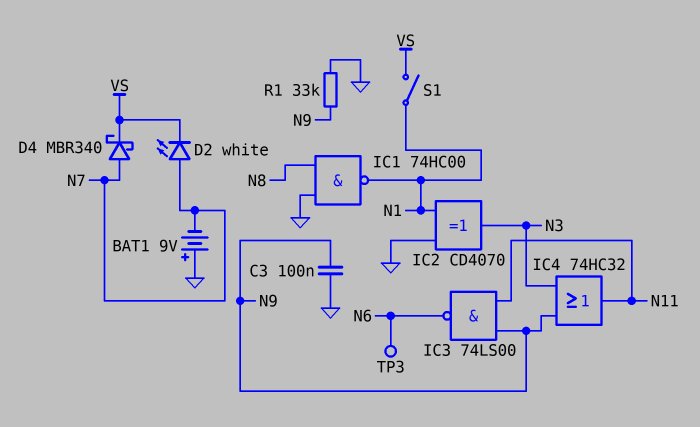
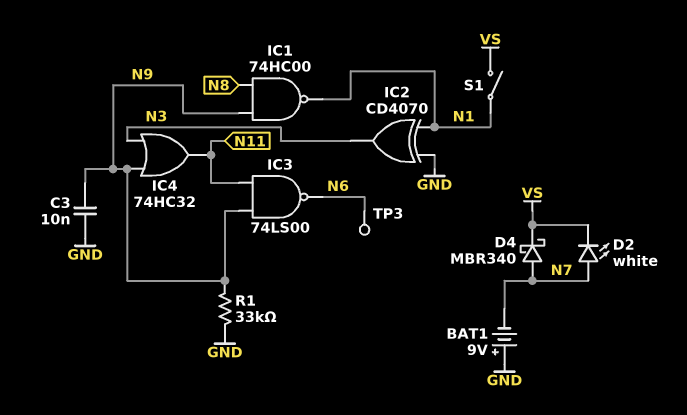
C3: 100nF (GND, N9) -> 10nF (GND, N9)
IC1: NAND 74HC00 (in GND, in N8, out N1) -> NAND 74HC00 (in N8, in N9, out N1)

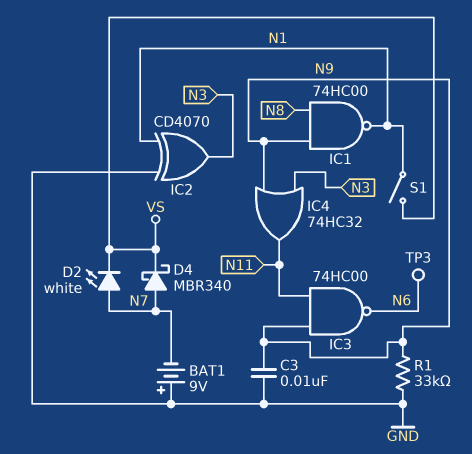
IC3: NAND 74LS00 (in N9, in N11, out N6) -> NAND 74HC00 (in N9, in N11, out N6)

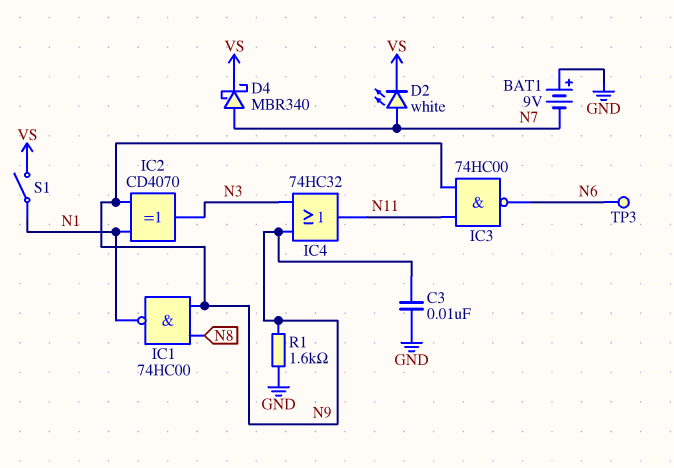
IC2: XOR CD4070 (in GND, in N1, out N3) -> XOR CD4070 (in N1, in N9, out N3)
R1: 33k (GND, N9) -> 1.6k (GND, N9)

